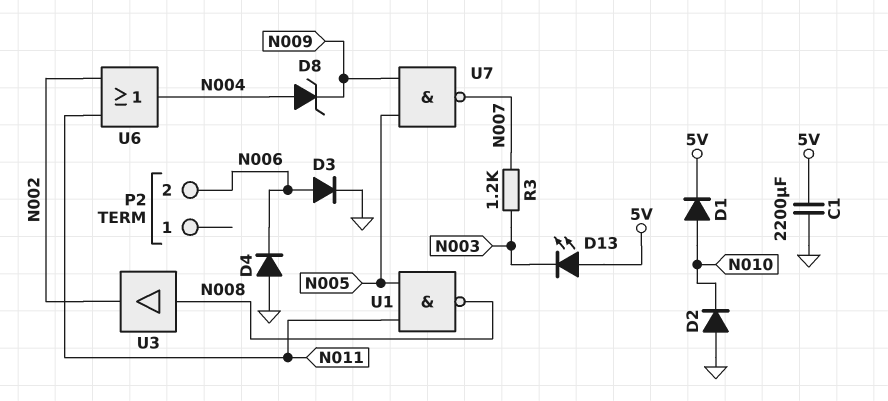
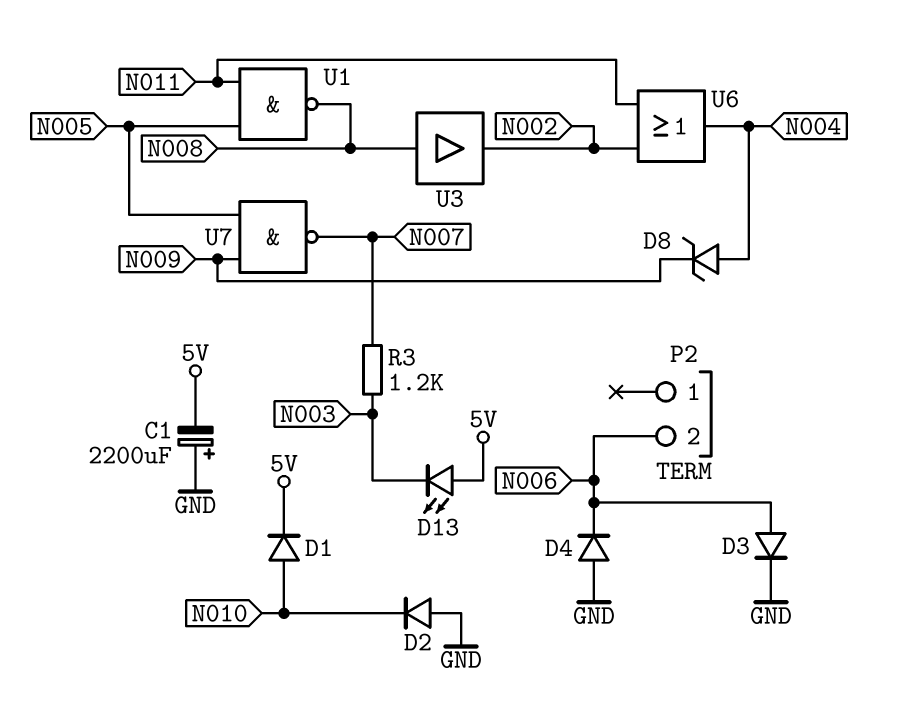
C1: 2200uF (5V, GND) -> 2200uF (plus GND, minus 5V)

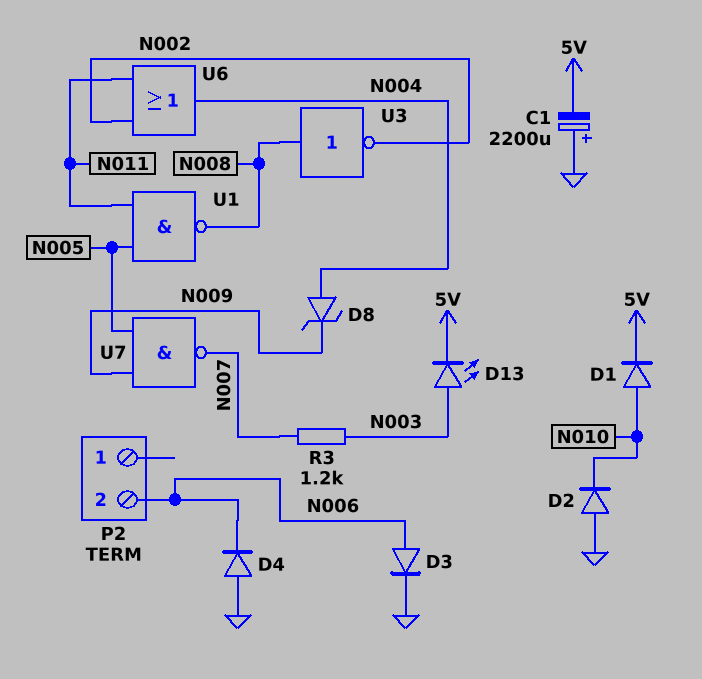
D13: LED (A 5V, K N003) -> LED (A N003, K 5V)
U3: buffer (in N008, out N002) -> NOT (in N008, out N002)

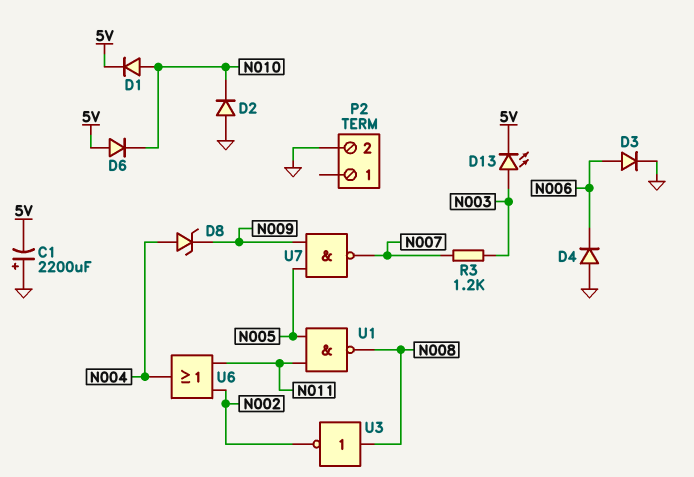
D6: none -> diode (A 5V, K N010)
P2 pin 2: N006 -> GND

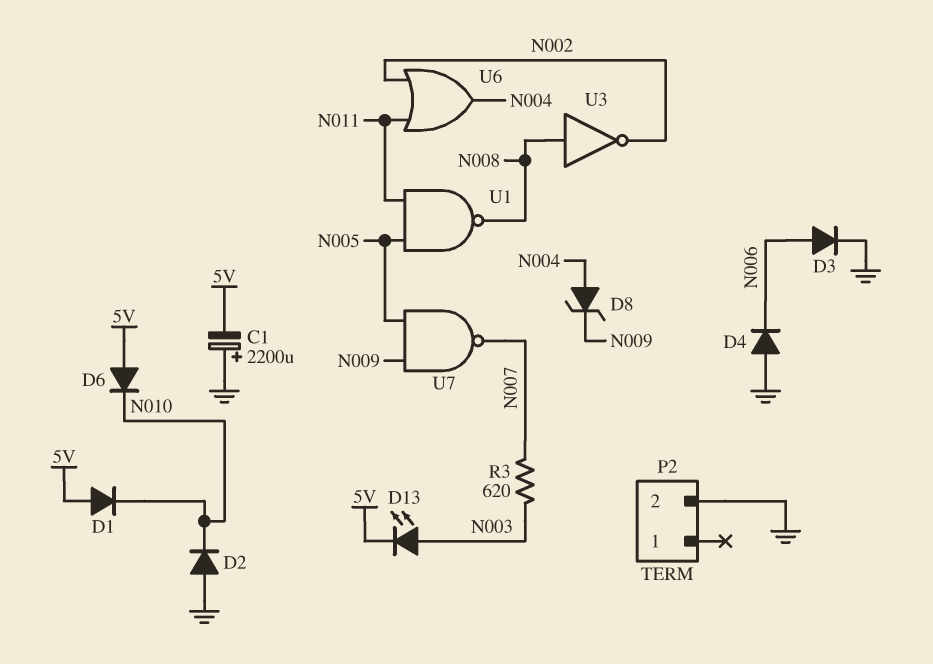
D1: diode (A N010, K 5V) -> diode (A 5V, K N010)
R3: 1.2k (N003, N007) -> 620 (N003, N007)

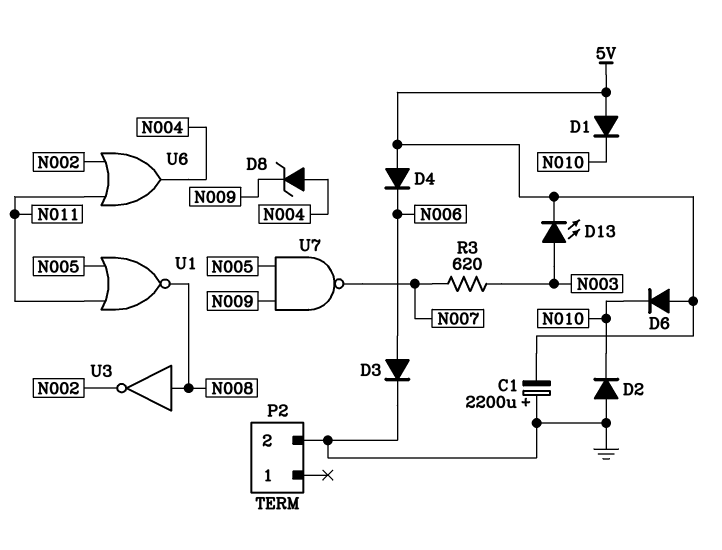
D4: diode (A GND, K N006) -> diode (A 5V, K N006)
U1: NAND (in N005, in N011, out N008) -> NOR (in N005, in N011, out N008)

